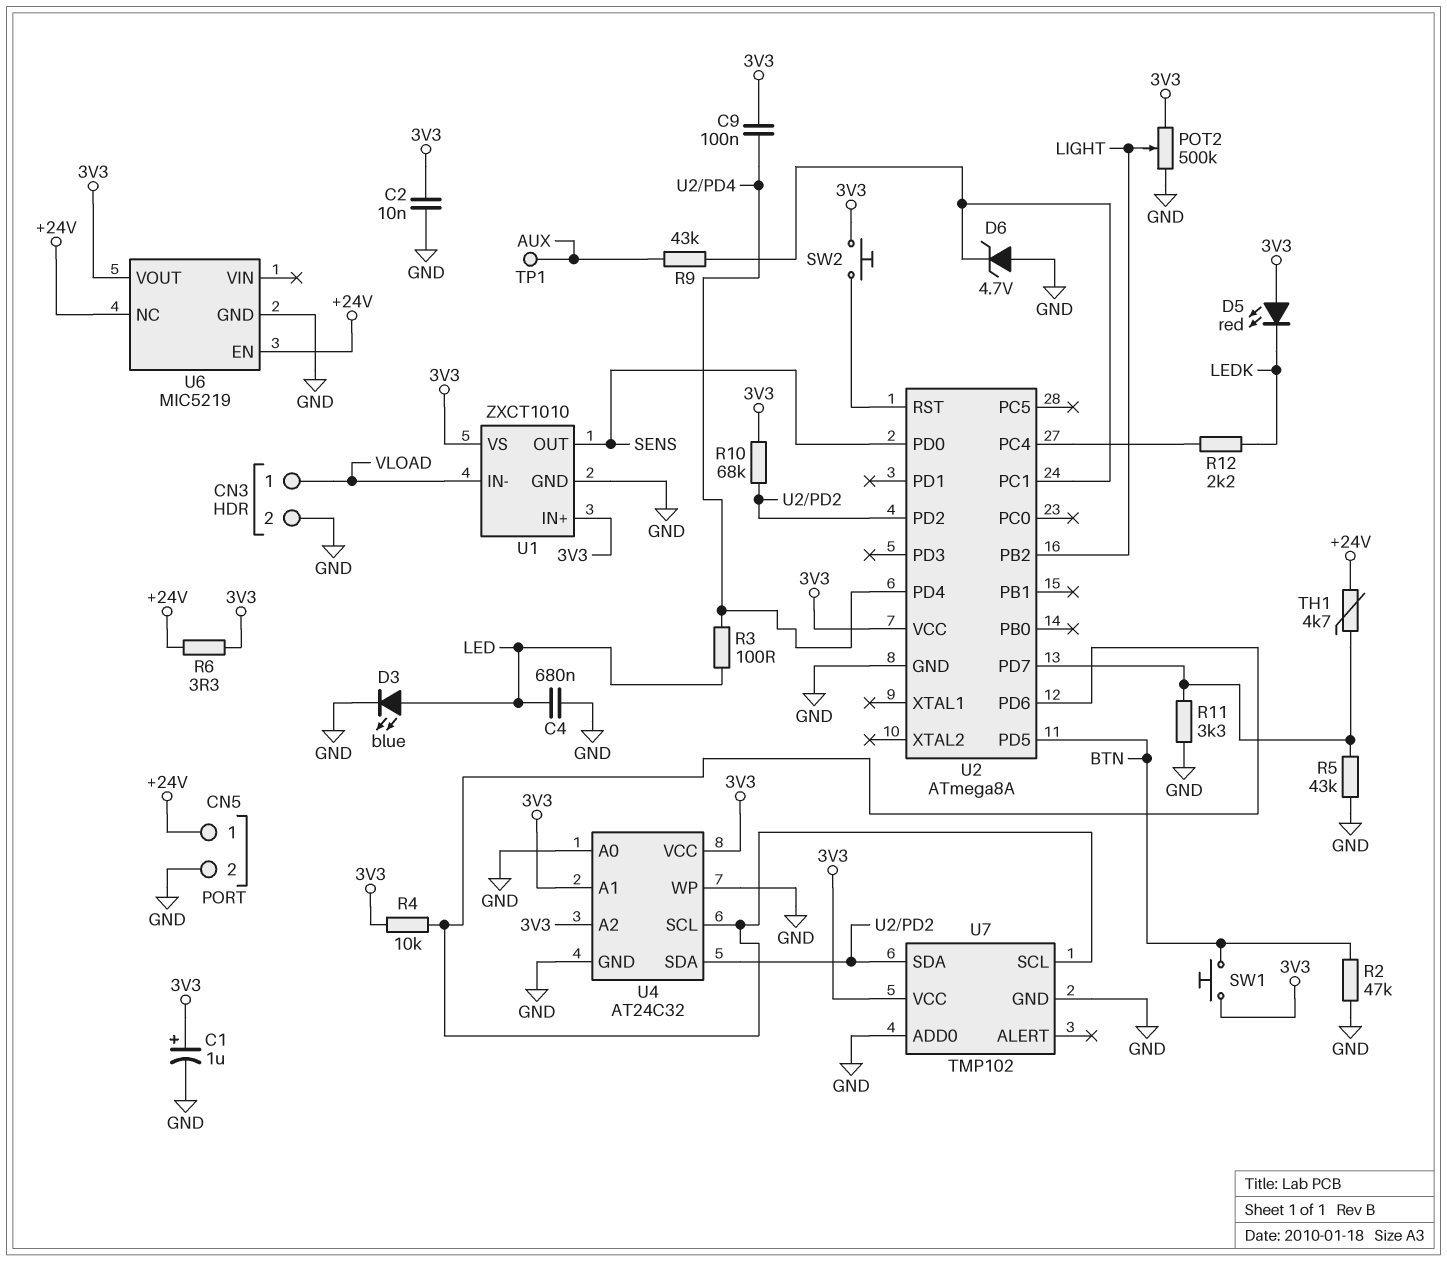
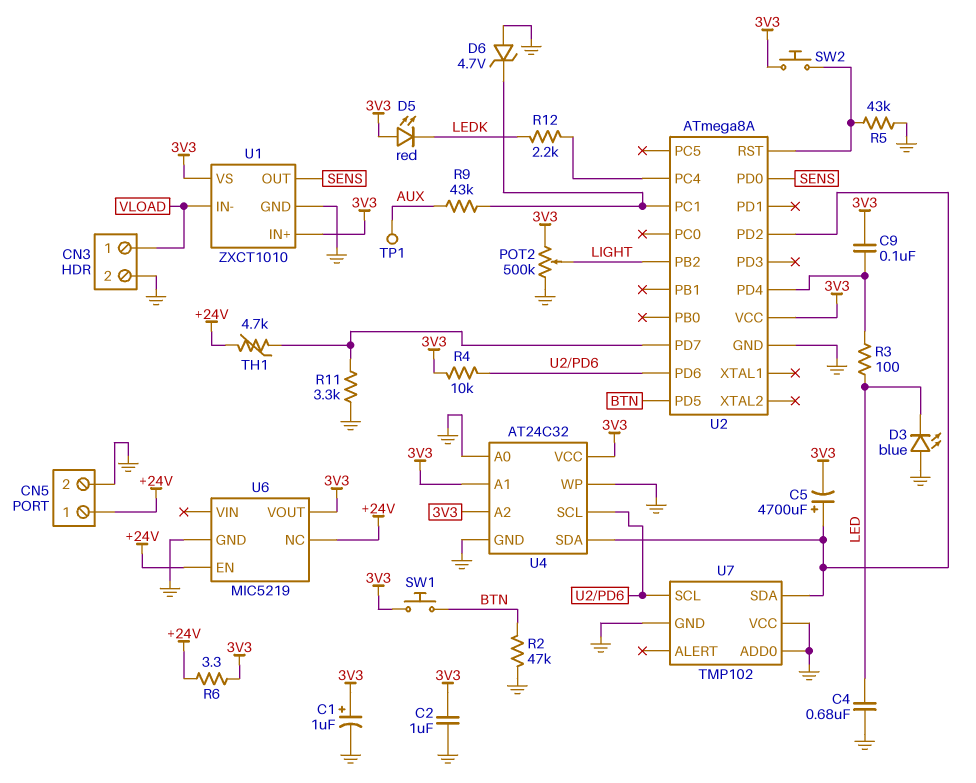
C2: 10nF (3V3, GND) -> 1uF (3V3, GND)
C5: none -> 4700uF (plus U2/PD2, minus 3V3)
D3: LED blue (A LED, K GND) -> LED blue (A GND, K LED)
R5: 43k (GND, U2/PD7) -> 43k (GND, U2/RST)
R10: 68k (3V3, U2/PD2) -> none
U7 pin VCC: 3V3 -> GND

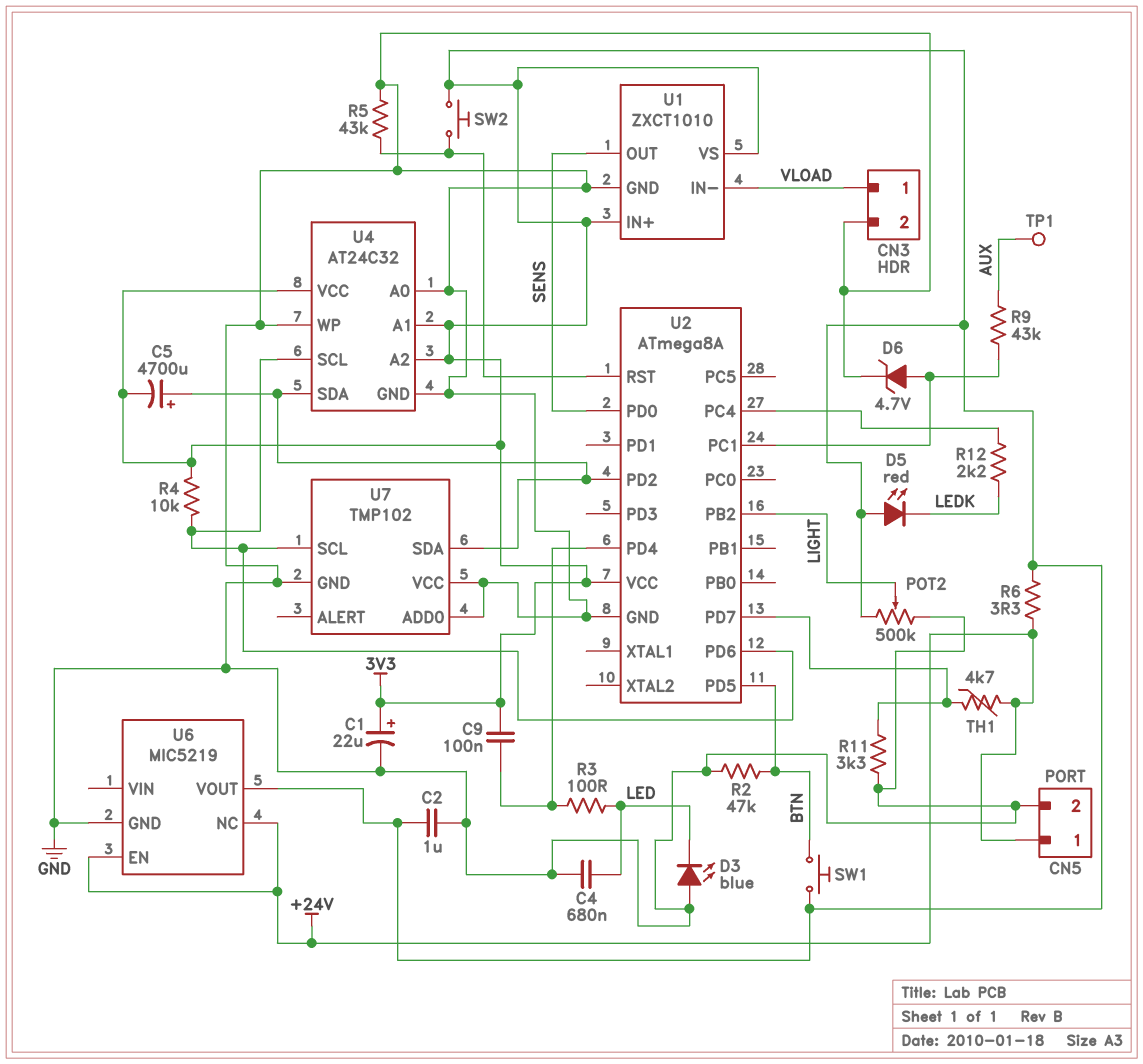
C1: 1uF (plus 3V3, minus GND) -> 22uF (plus 3V3, minus GND)
D6: zener 4.7V (A GND, K U2/PC1) -> zener 4.7V (A U2/PC1, K GND)

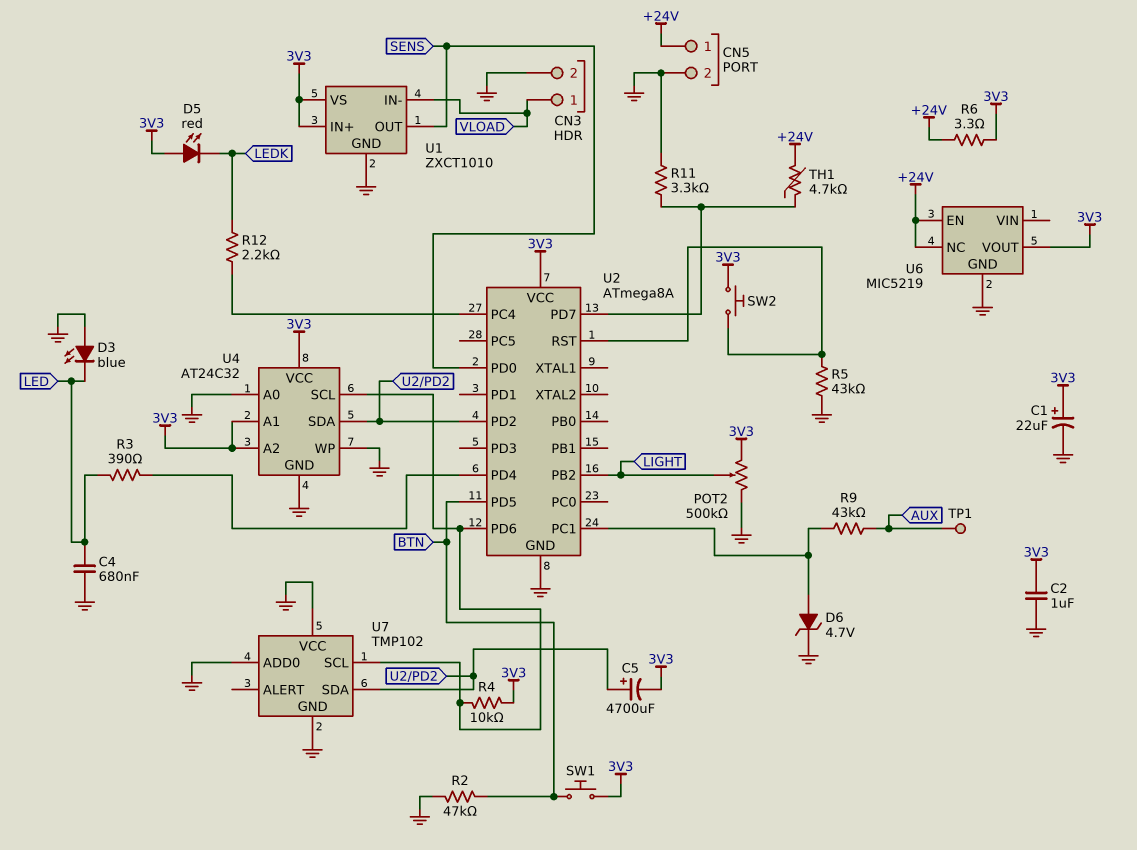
C9: 100nF (3V3, U2/PD4) -> none
R3: 100 (LED, U2/PD4) -> 390 (LED, U2/PD4)

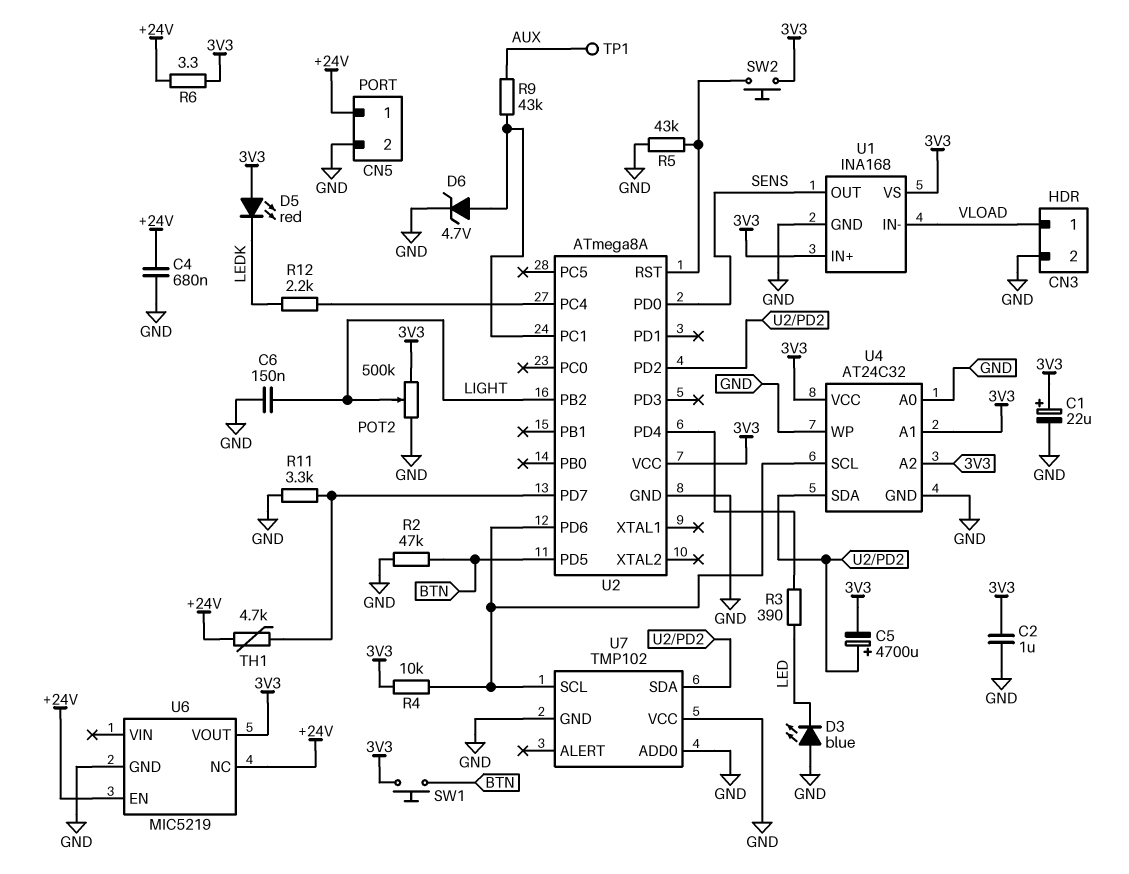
C4: 680nF (GND, LED) -> 680nF (+24V, GND)
C6: none -> 150nF (GND, LIGHT)
U1: ZXCT1010 -> INA168

